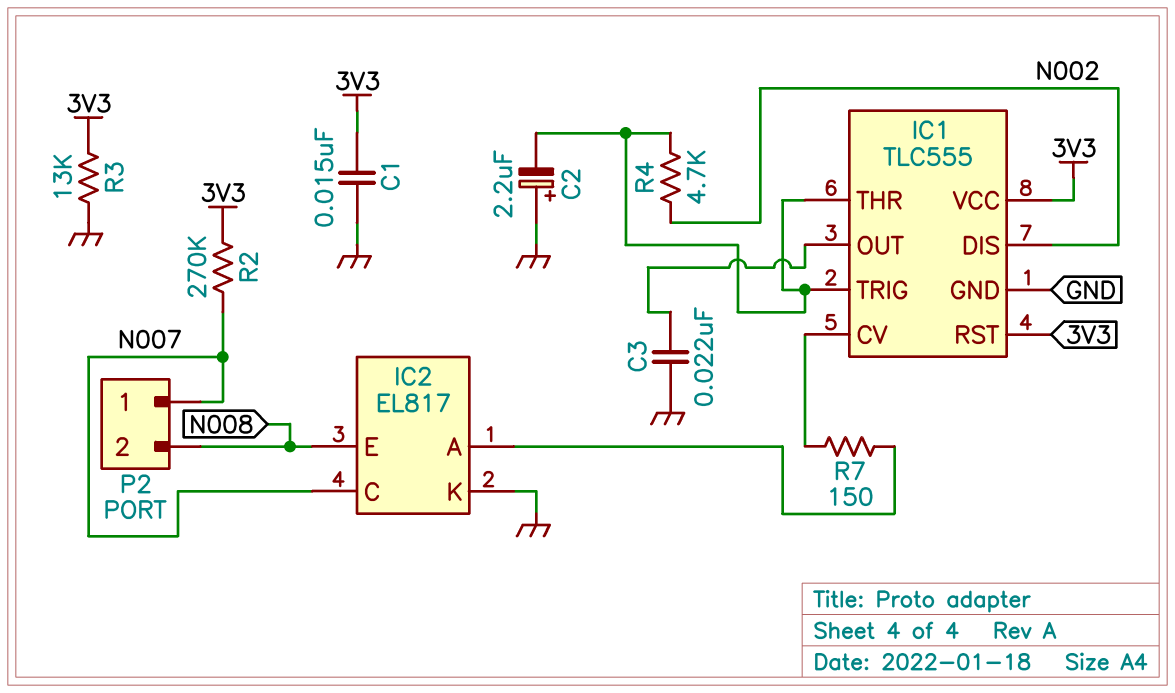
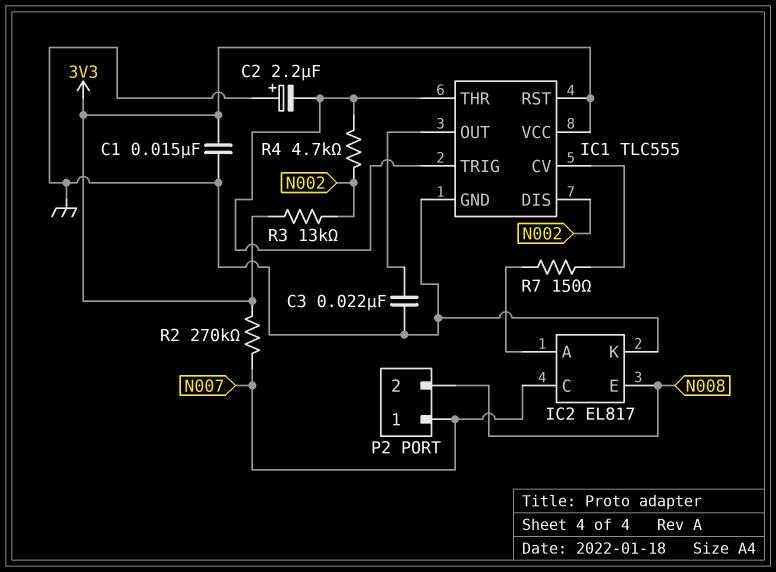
R3: 13k (3V3, GND) -> 13k (3V3, N002)

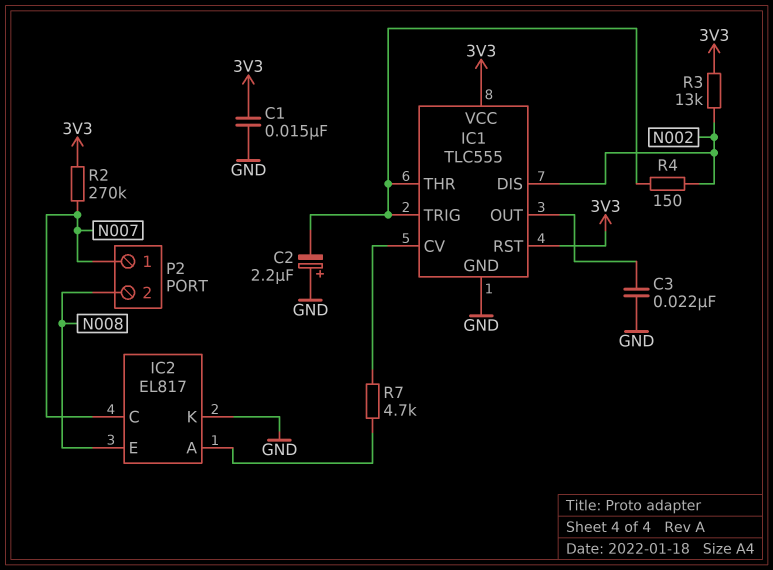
R4: 4.7k (IC1/THR, N002) -> 150 (IC1/THR, N002)
R7: 150 (IC1/CV, IC2/A) -> 4.7k (IC1/CV, IC2/A)

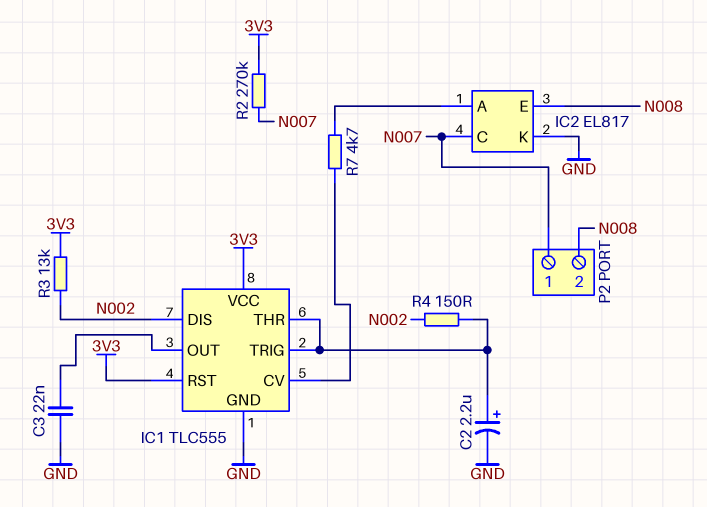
C1: 15nF (3V3, GND) -> none
C2: 2.2uF (plus GND, minus IC1/THR) -> 2.2uF (plus IC1/THR, minus GND)

